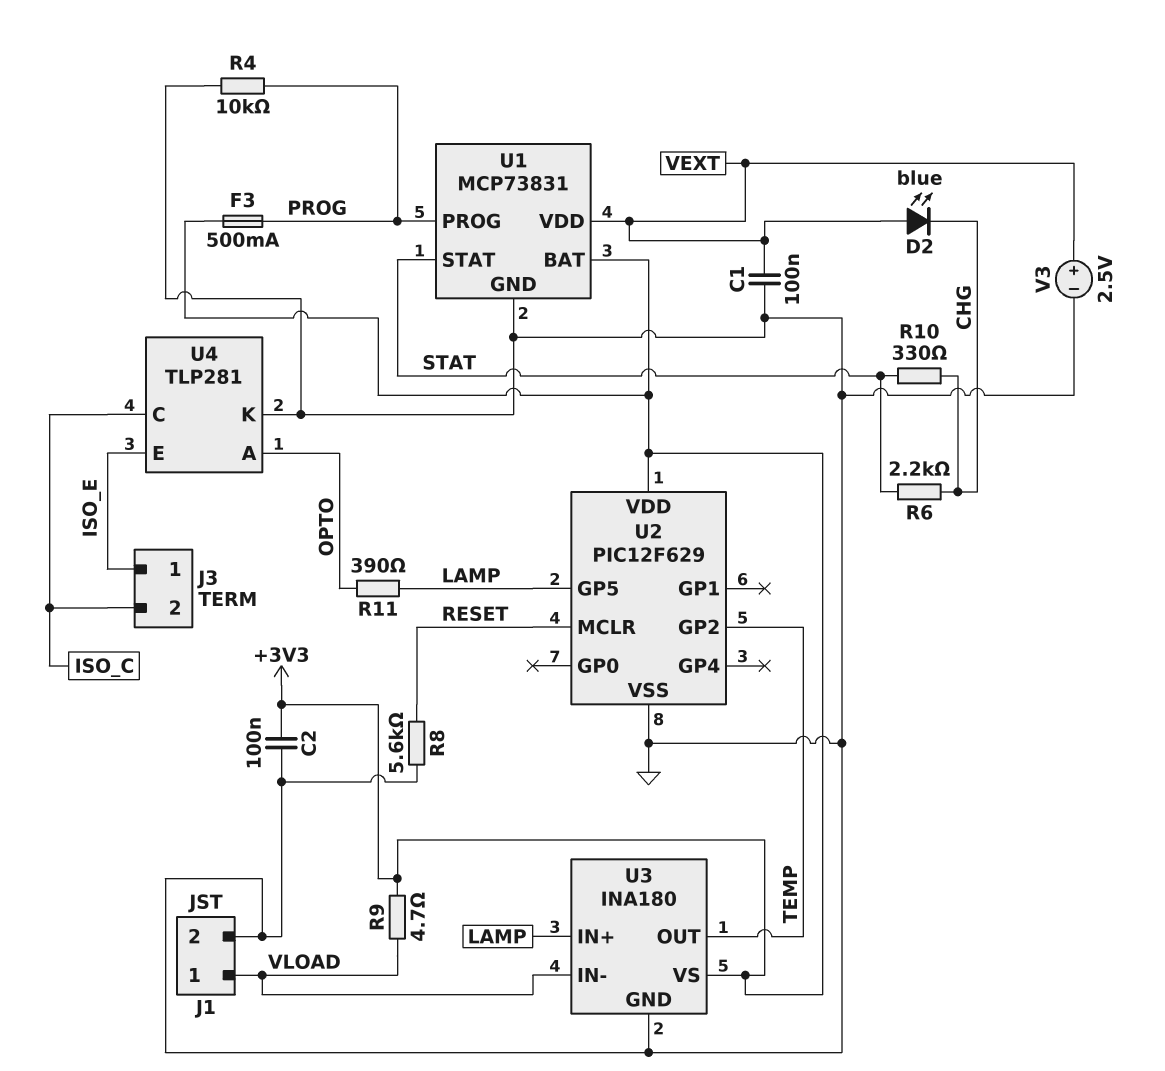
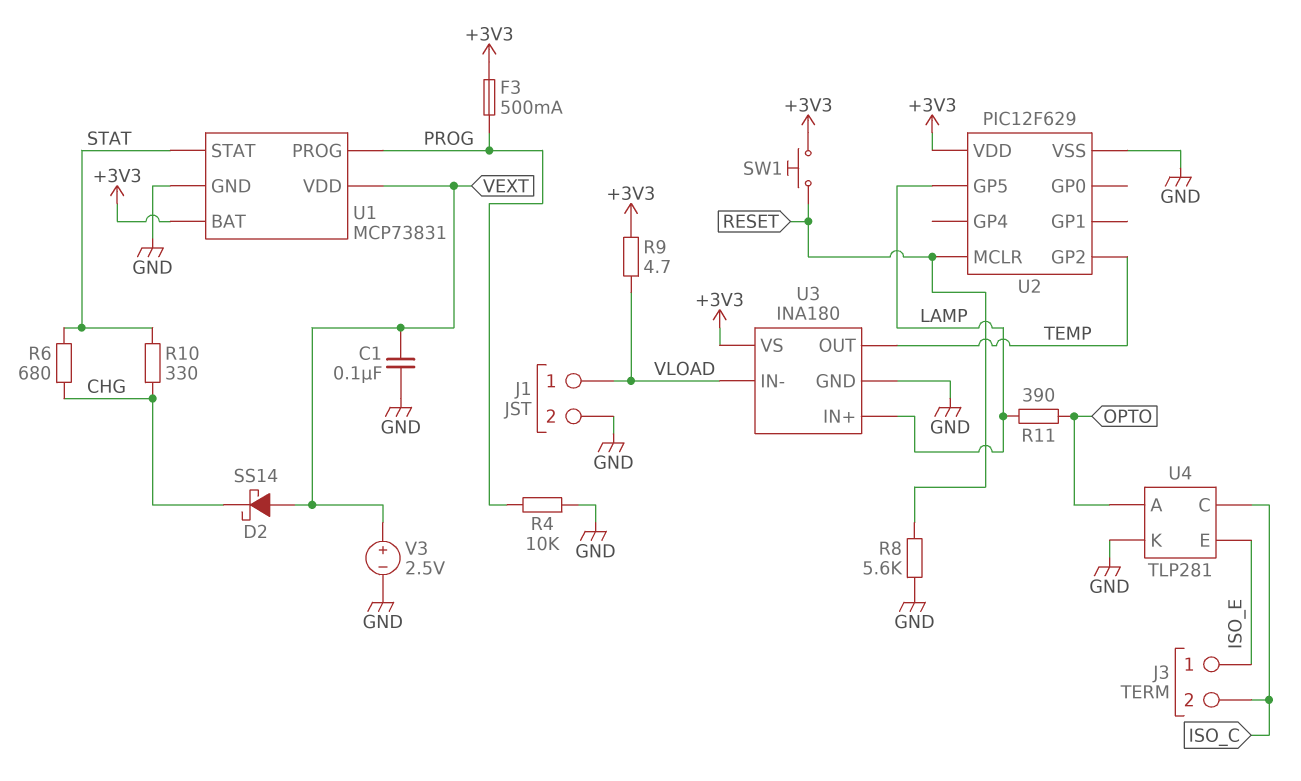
C2: 100nF (+3V3, GND) -> none
D2: LED blue (A VEXT, K CHG) -> schottky SS14 (A VEXT, K CHG)
R6: 2.2k (CHG, STAT) -> 680 (CHG, STAT)
SW1: none -> button (+3V3, RESET)

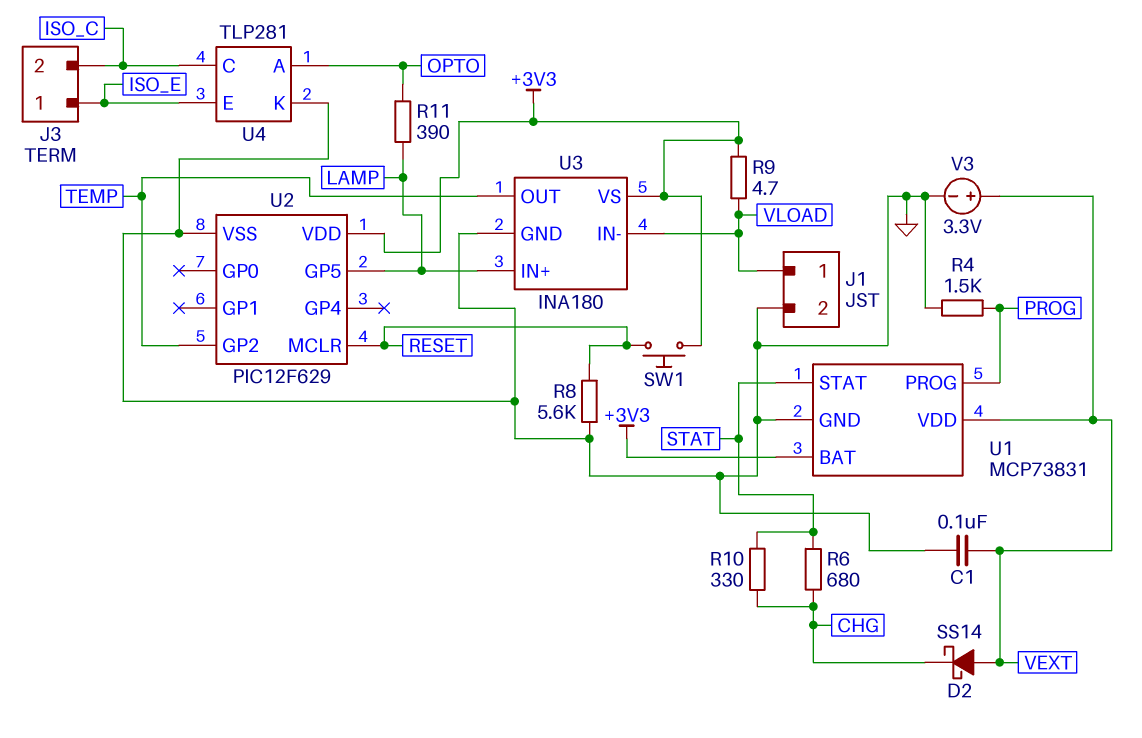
F3: 500mA (+3V3, PROG) -> none
R4: 10k (GND, PROG) -> 1.5k (GND, PROG)
V3: 2.5V (plus VEXT, minus GND) -> 3.3V (plus VEXT, minus GND)

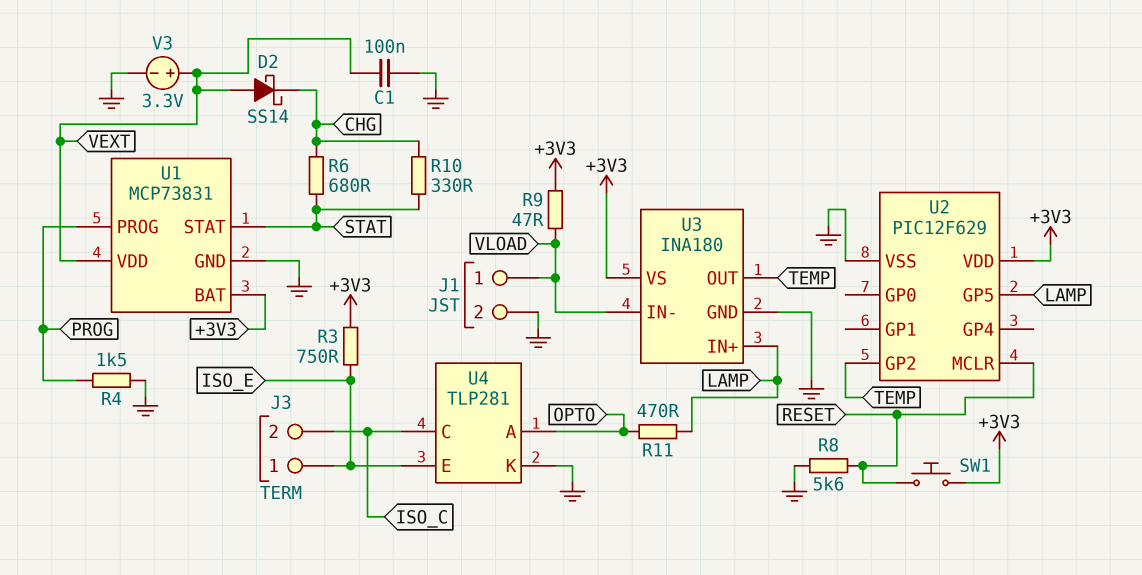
R3: none -> 750 (+3V3, ISO_E)
R9: 4.7 (+3V3, VLOAD) -> 47 (+3V3, VLOAD)
R11: 390 (LAMP, OPTO) -> 470 (LAMP, OPTO)

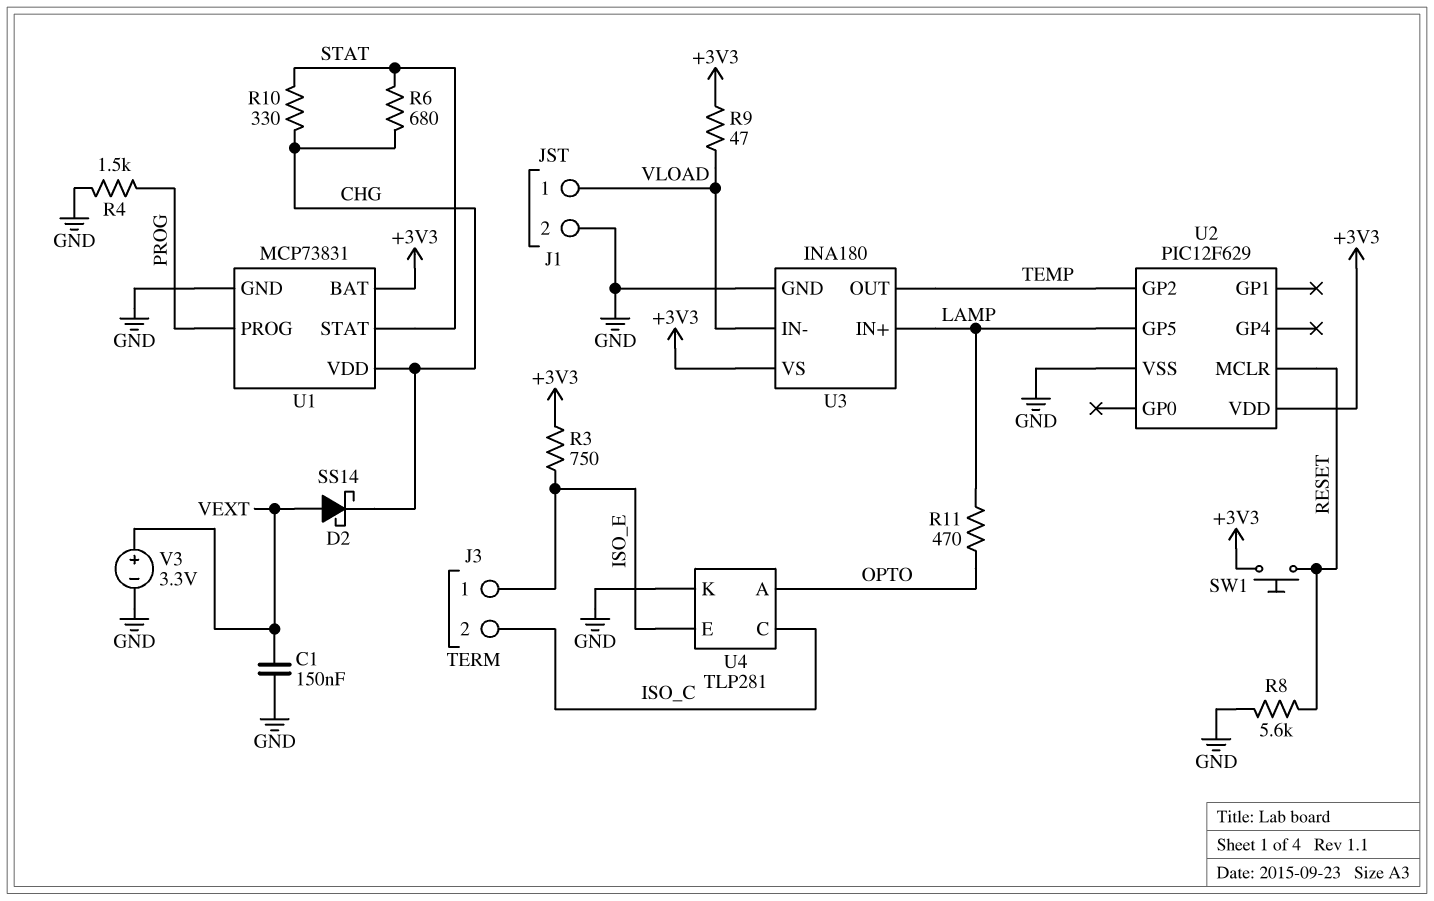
C1: 100nF (GND, VEXT) -> 150nF (GND, VEXT)
U1 pin VDD: VEXT -> CHG

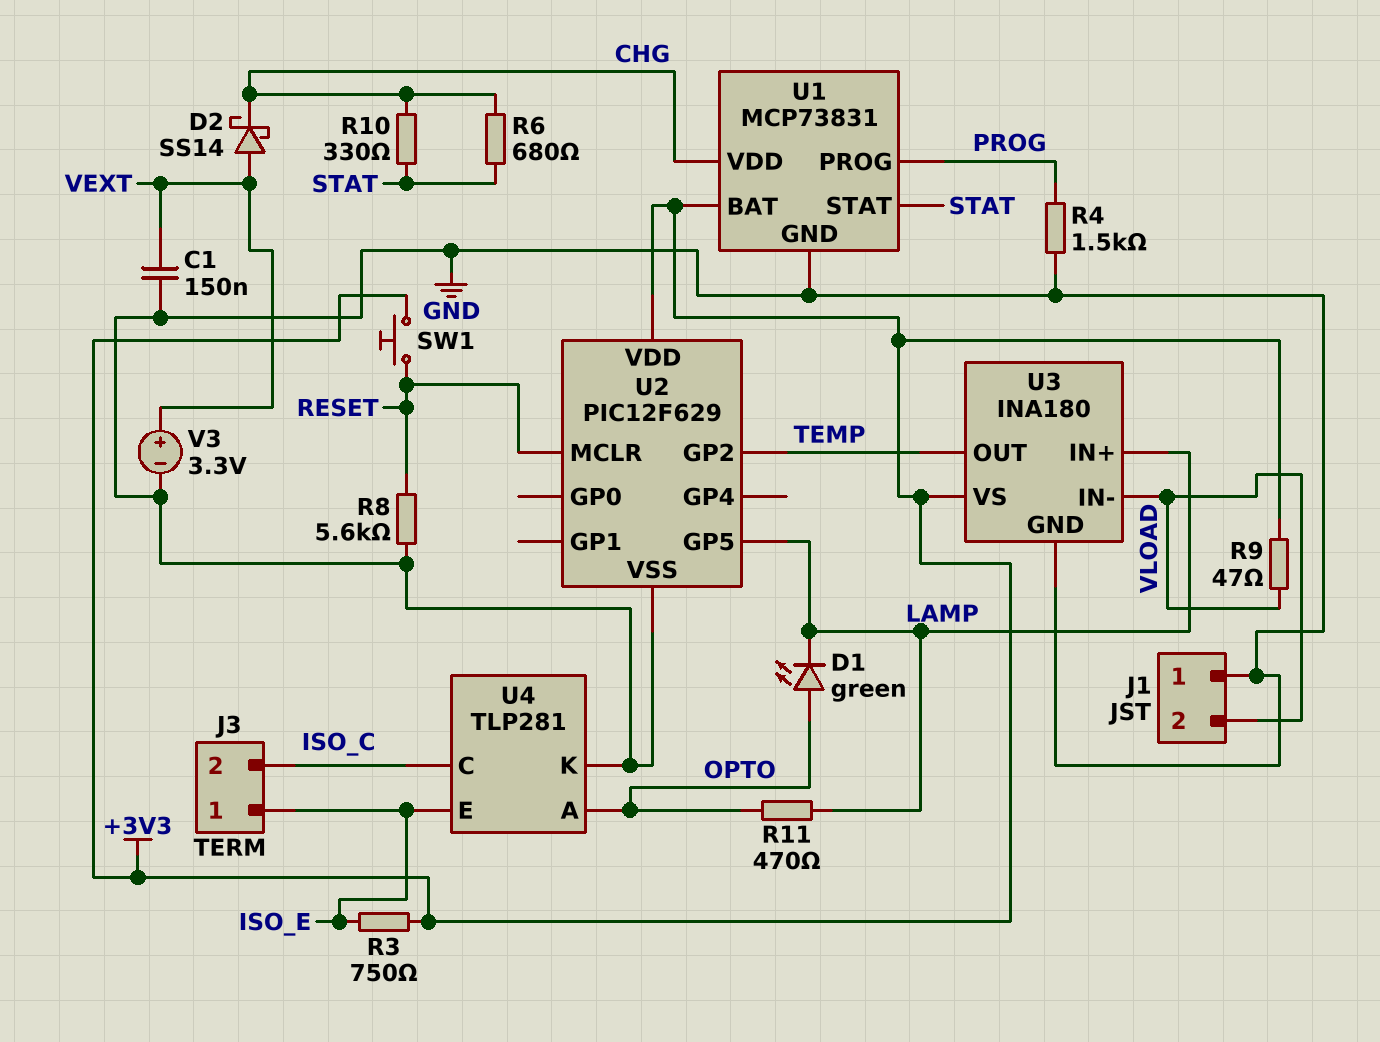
D1: none -> LED green (A OPTO, K LAMP)
J1 pin 1: VLOAD -> GND
J1 pin 2: GND -> VLOAD

